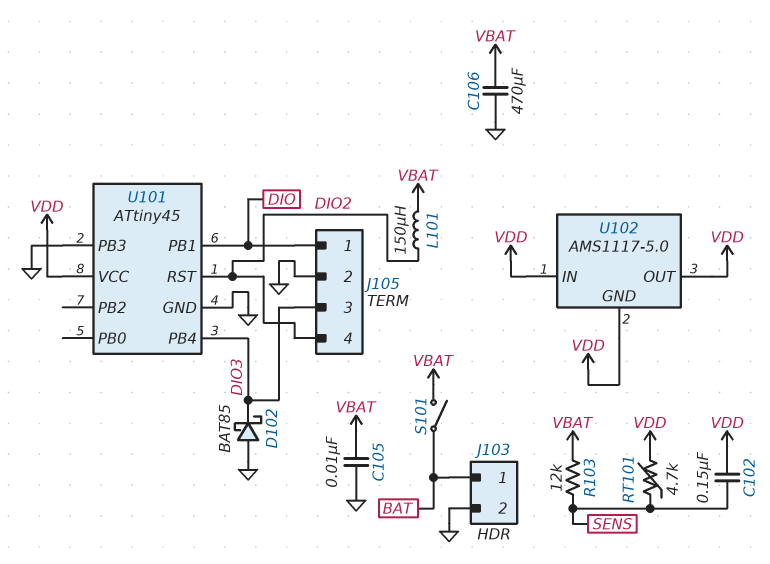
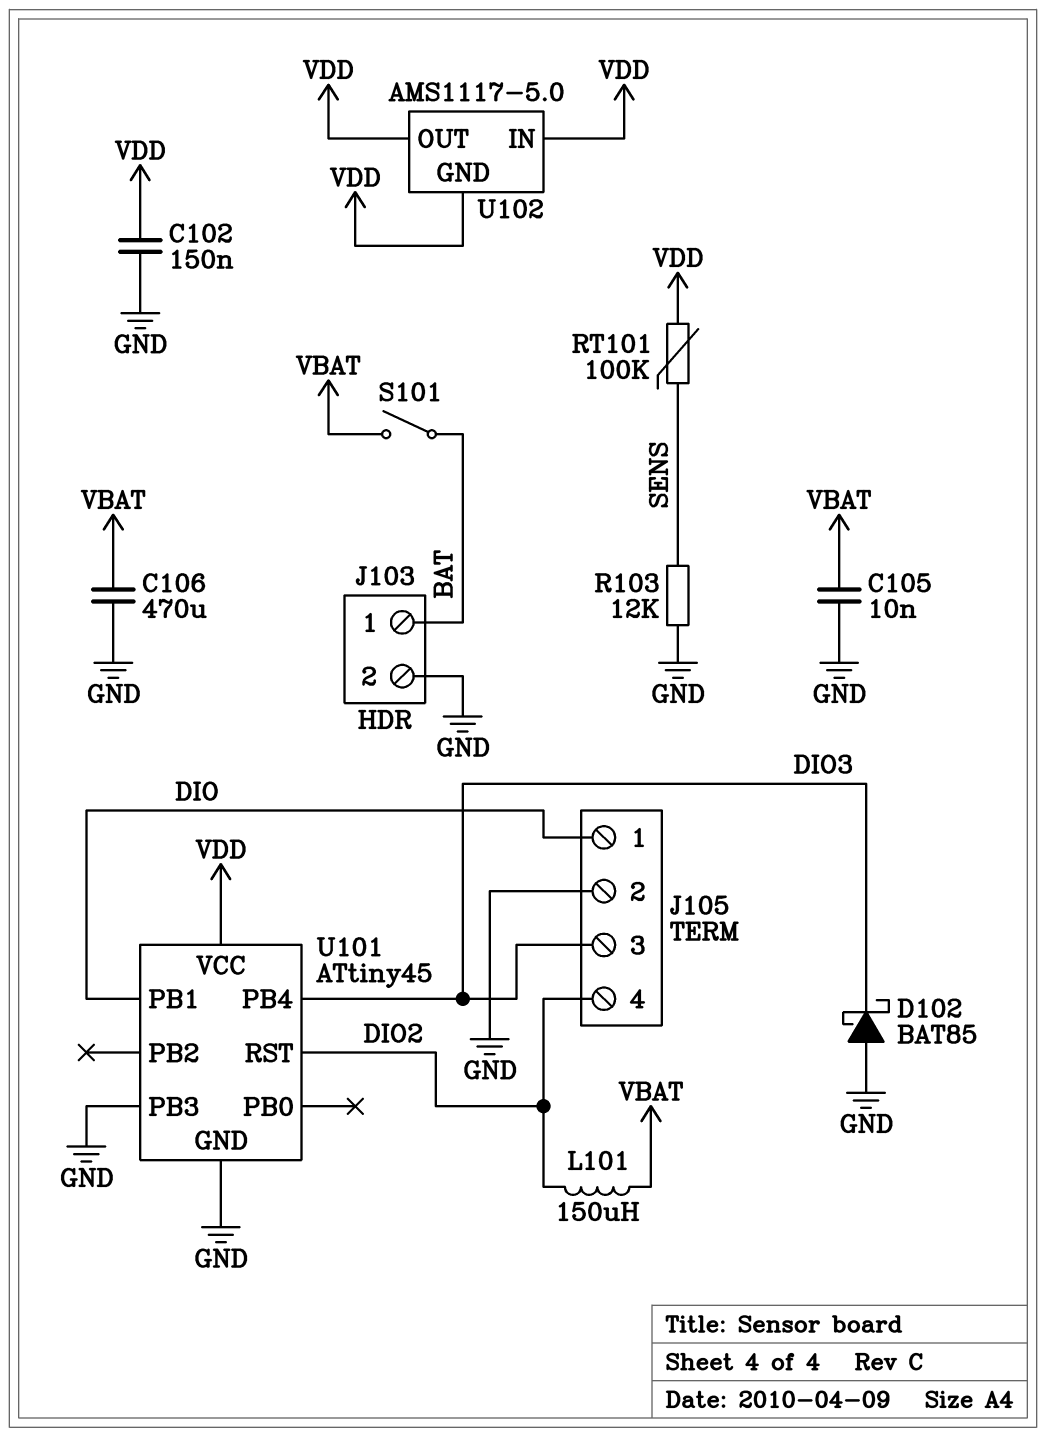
C102: 150nF (SENS, VDD) -> 150nF (GND, VDD)
R103: 12k (SENS, VBAT) -> 12k (GND, SENS)
RT101: 4.7k (SENS, VDD) -> 100k (SENS, VDD)

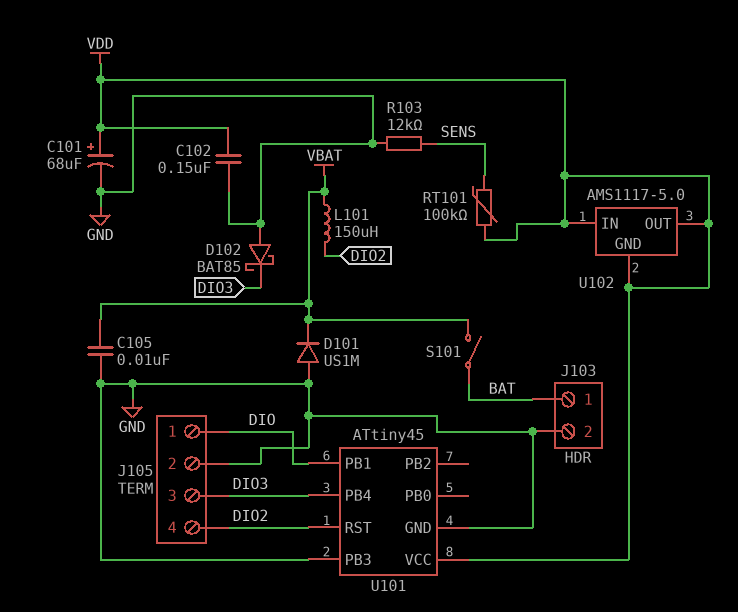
C101: none -> 68uF (plus VDD, minus GND)
C106: 470uF (GND, VBAT) -> none
D101: none -> diode US1M (A GND, K VBAT)

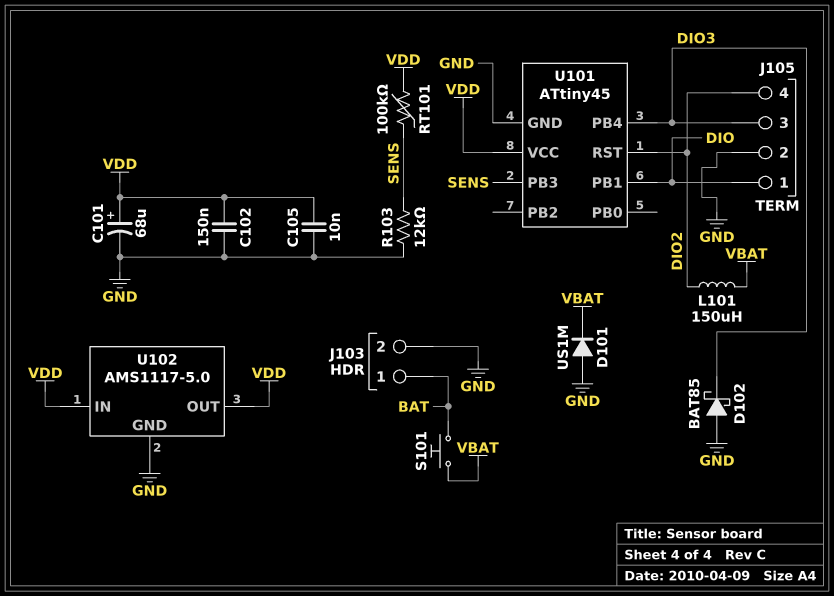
C105: 10nF (GND, VBAT) -> 10nF (GND, VDD)
S101: switch (BAT, VBAT) -> button (BAT, VBAT)
U101 pin PB3: GND -> SENS
U102 pin GND: VDD -> GND

